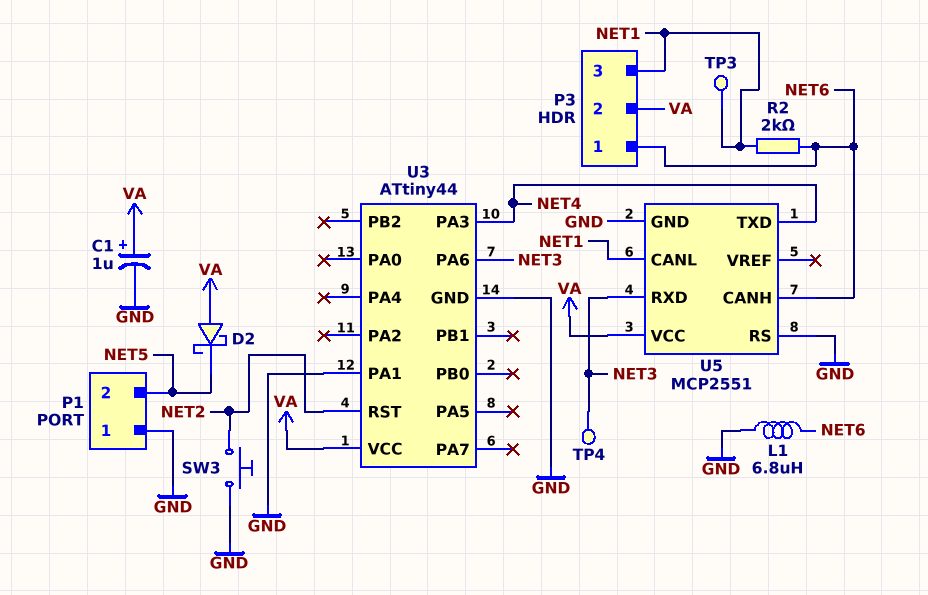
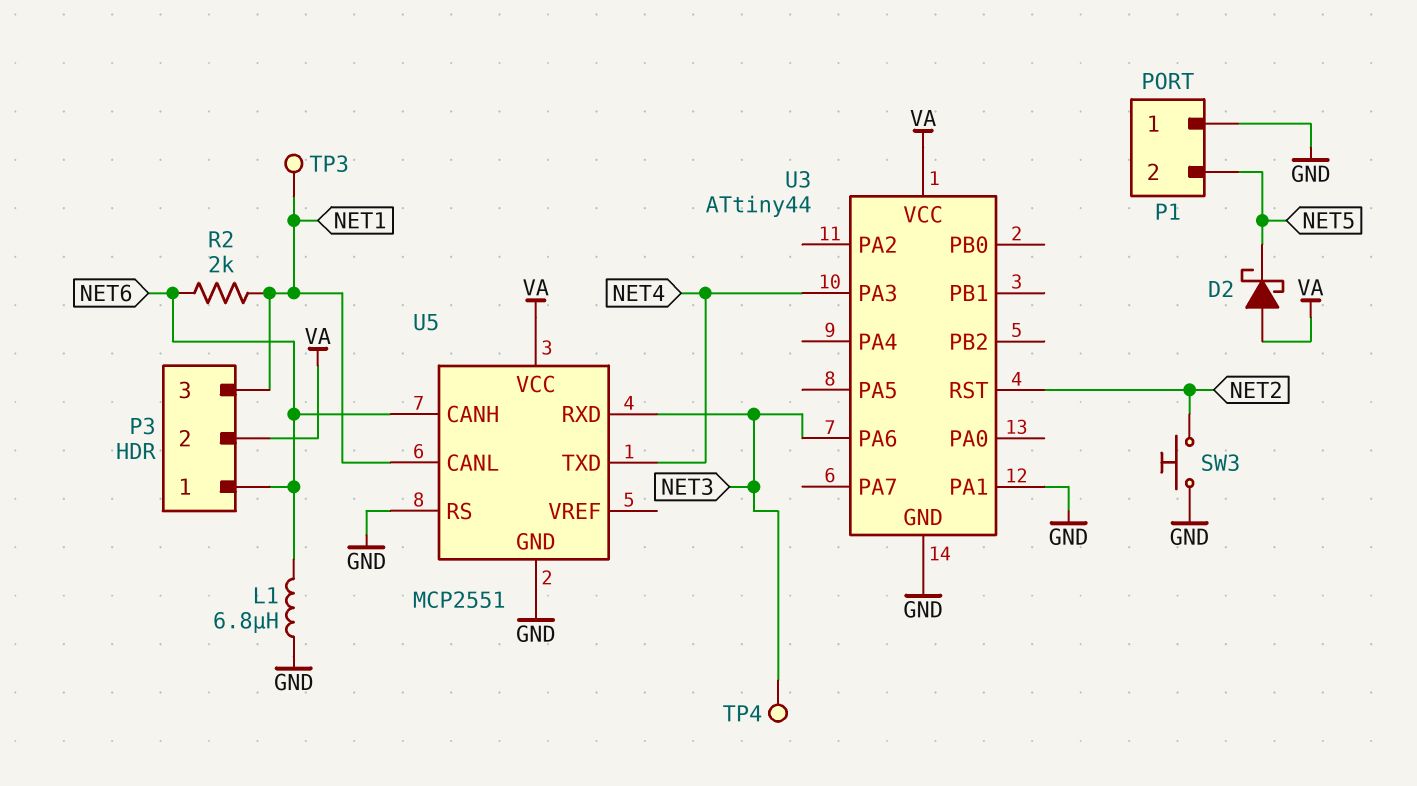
C1: 1uF (plus VA, minus GND) -> none

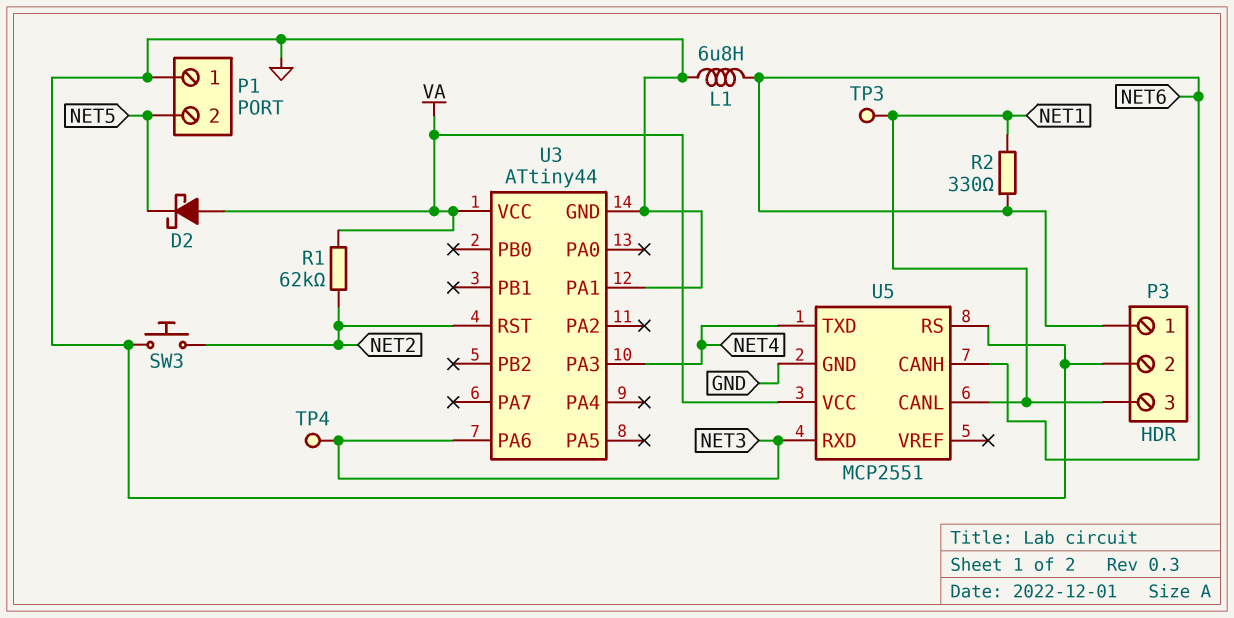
P3 pin 2: VA -> GND
R1: none -> 62k (NET2, VA)
R2: 2k (NET1, NET6) -> 330 (NET1, NET6)

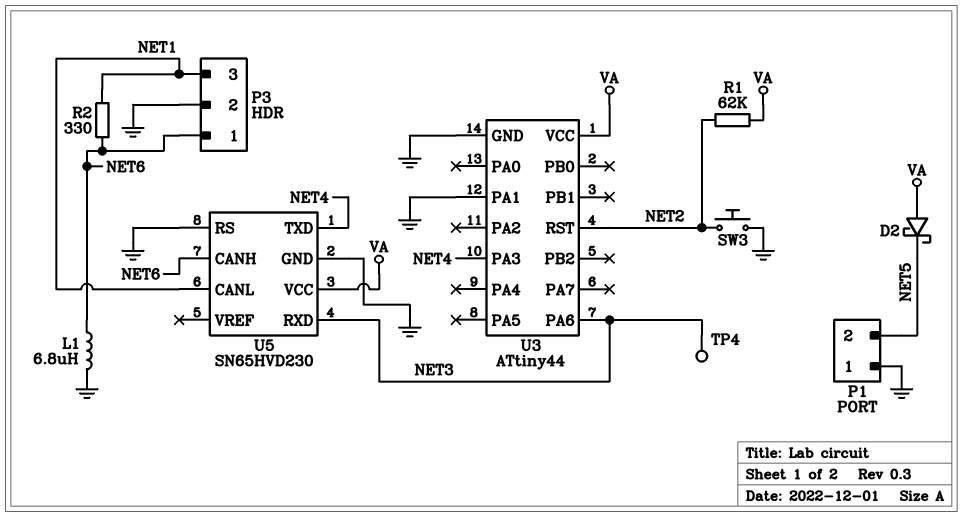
TP3: test point (NET1) -> none
U5: MCP2551 -> SN65HVD230

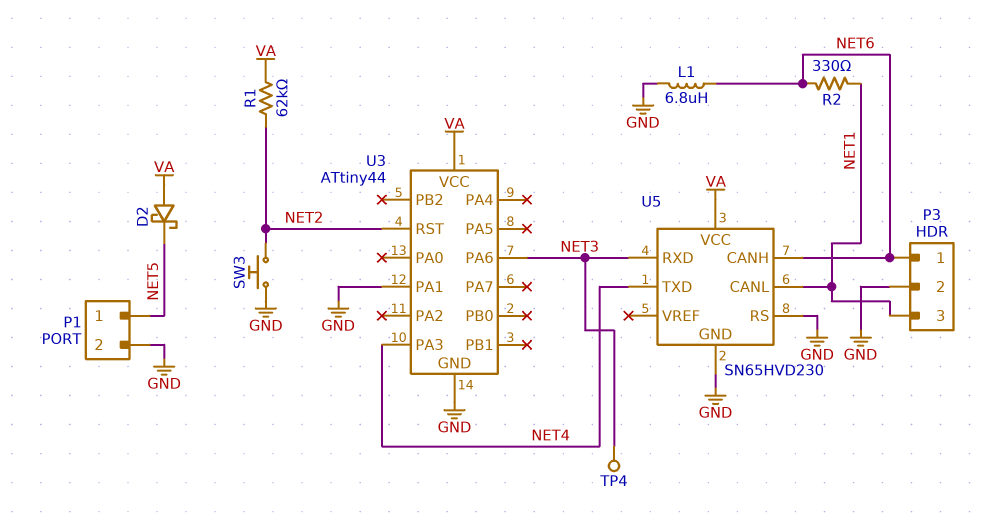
P1 pin 1: GND -> NET5
P1 pin 2: NET5 -> GND

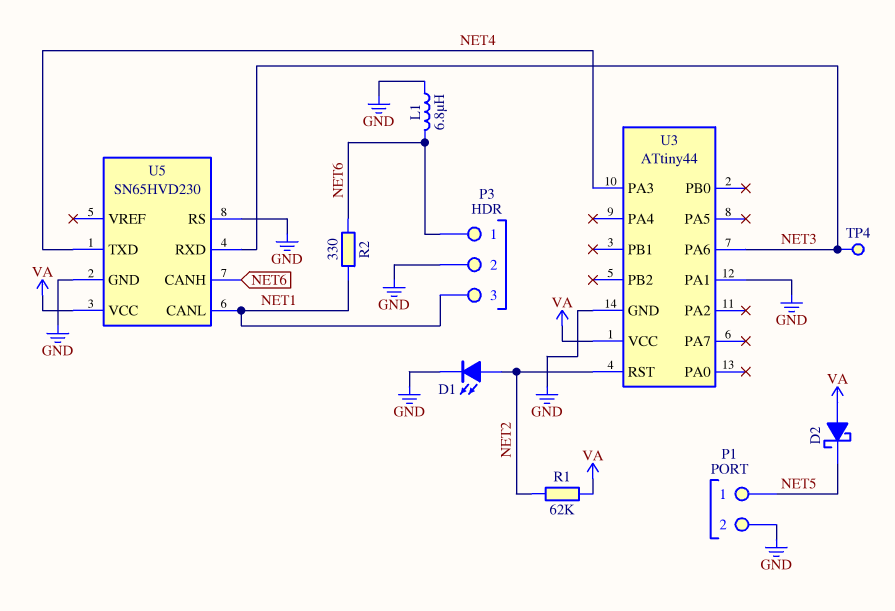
D1: none -> LED (A NET2, K GND)
SW3: button (GND, NET2) -> none

